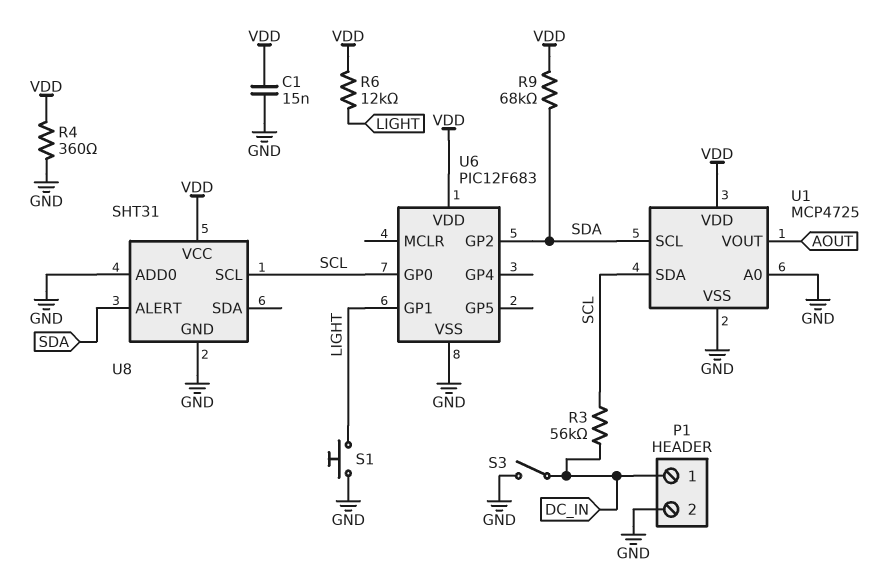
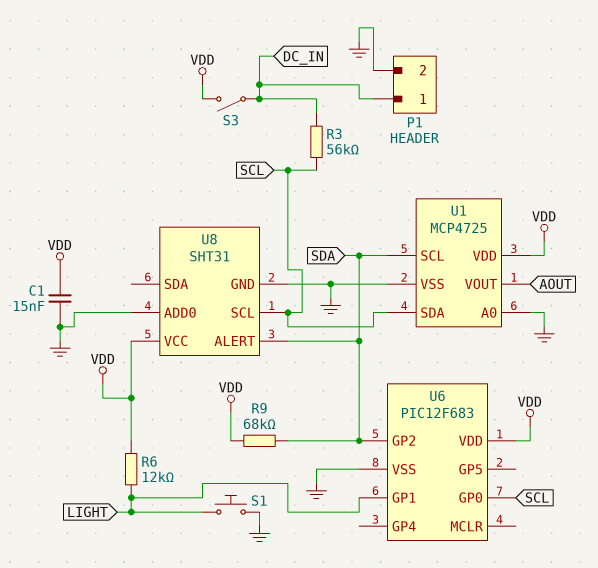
R4: 360 (GND, VDD) -> none
S3: switch (DC_IN, GND) -> switch (DC_IN, VDD)

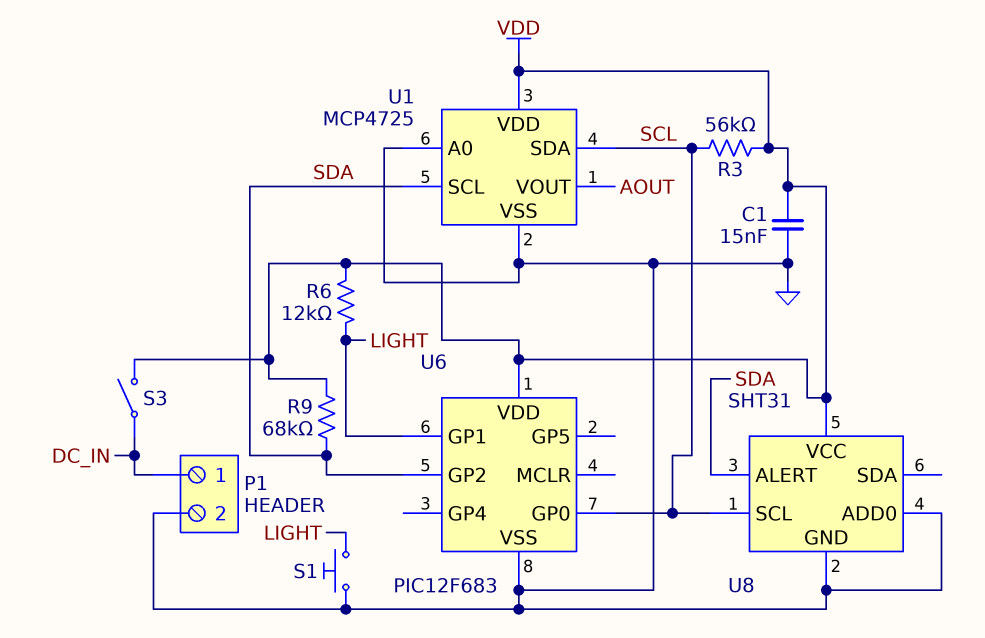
R3: 56k (DC_IN, SCL) -> 56k (SCL, VDD)

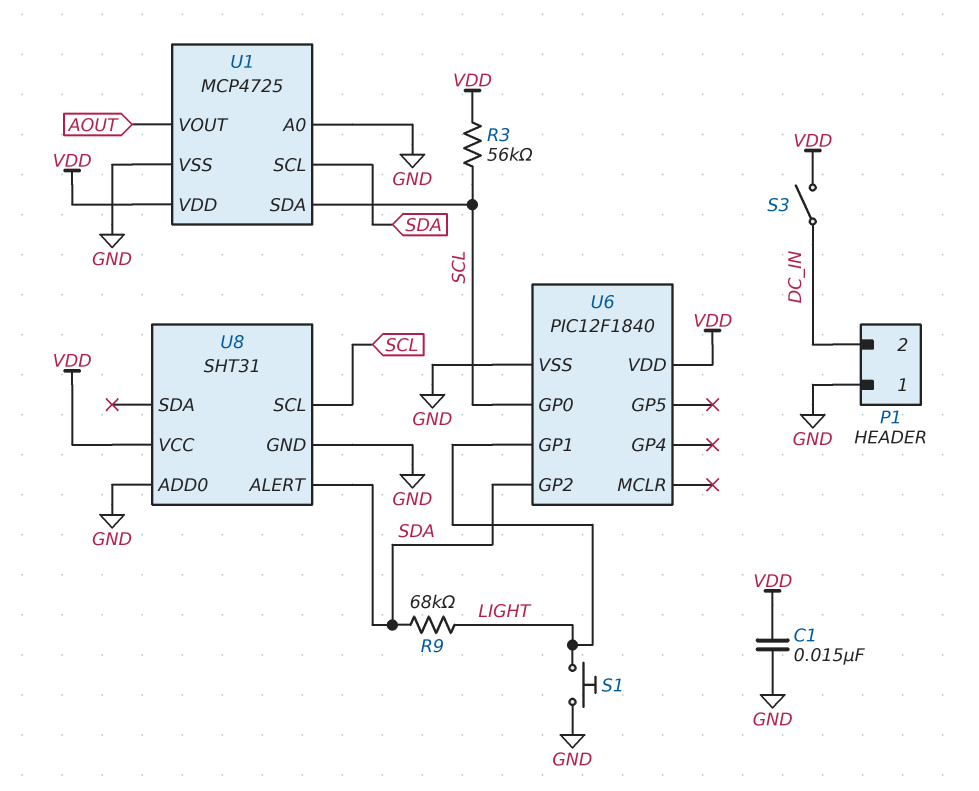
P1 pin 1: DC_IN -> GND
P1 pin 2: GND -> DC_IN
R6: 12k (LIGHT, VDD) -> none
R9: 68k (SDA, VDD) -> 68k (LIGHT, SDA)
U6: PIC12F683 -> PIC12F1840

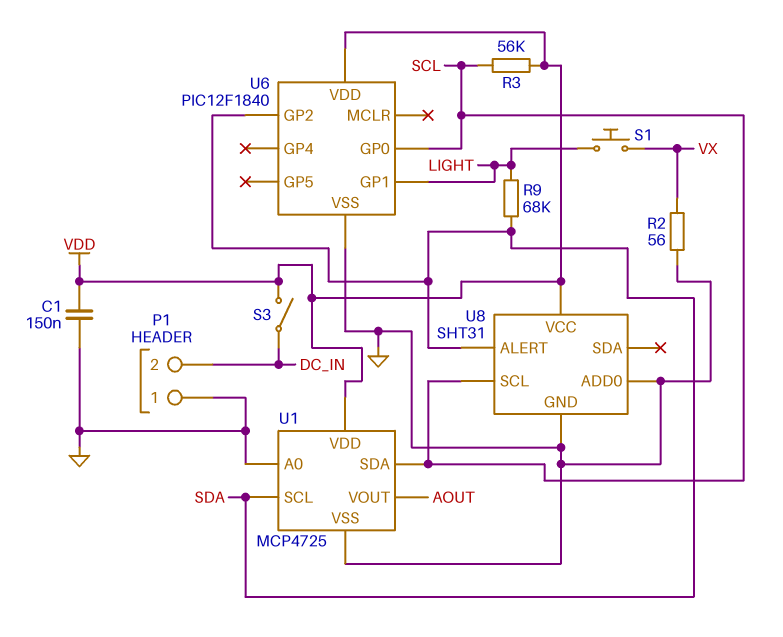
C1: 15nF (GND, VDD) -> 150nF (GND, VDD)
R2: none -> 56 (GND, VX)
S1: button (GND, LIGHT) -> button (LIGHT, VX)

